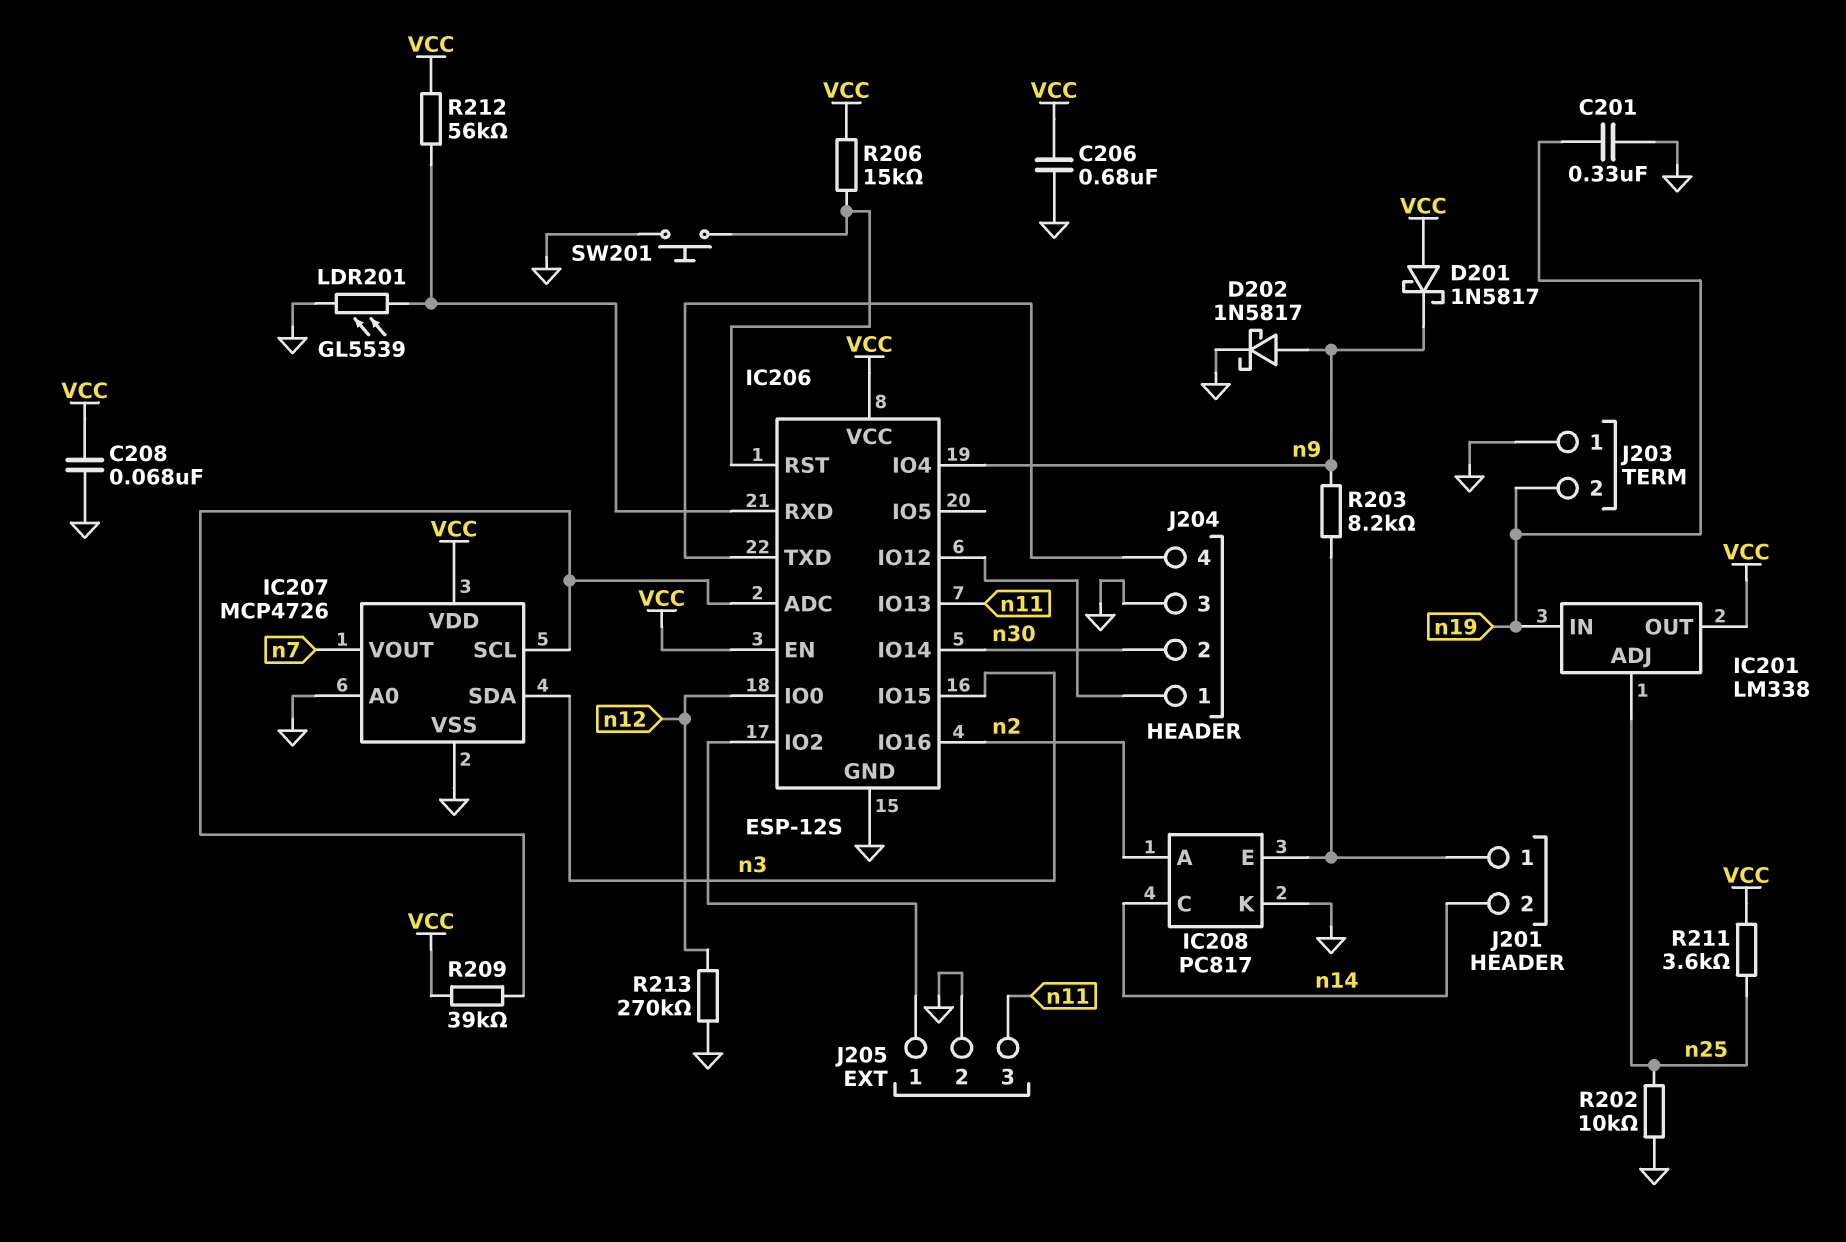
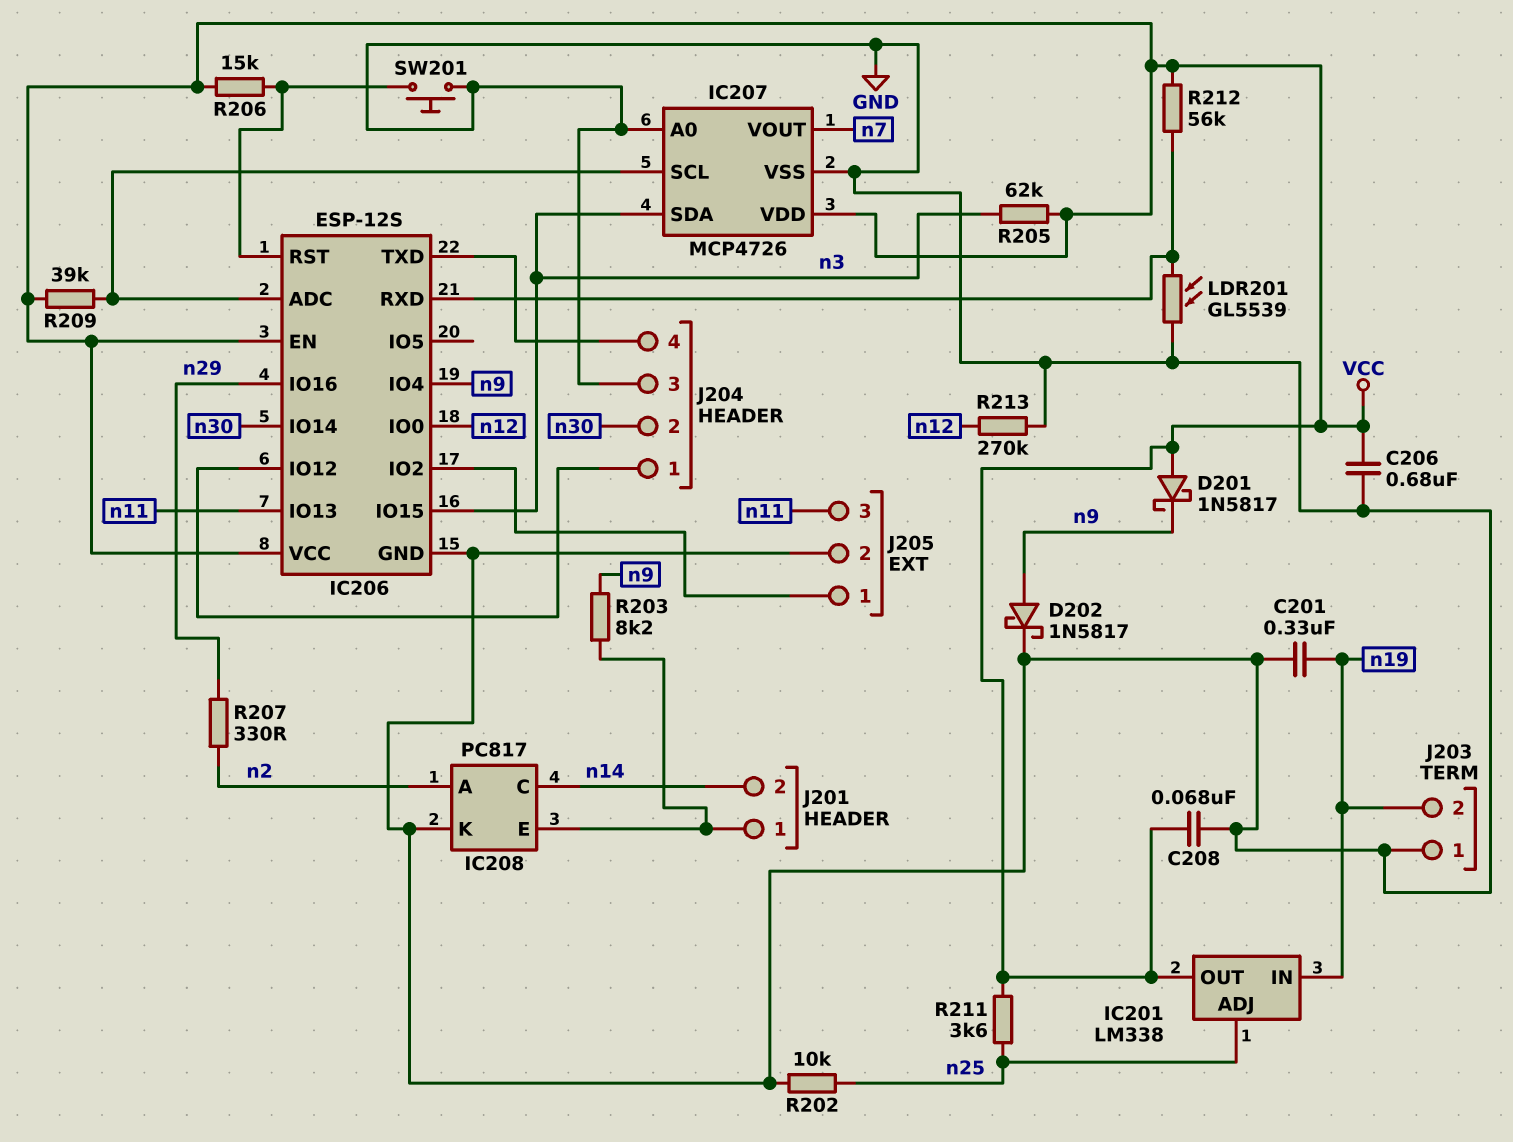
IC206 pin IO16: n2 -> n29
R205: none -> 62k (VCC, n3)
R207: none -> 330 (n2, n29)

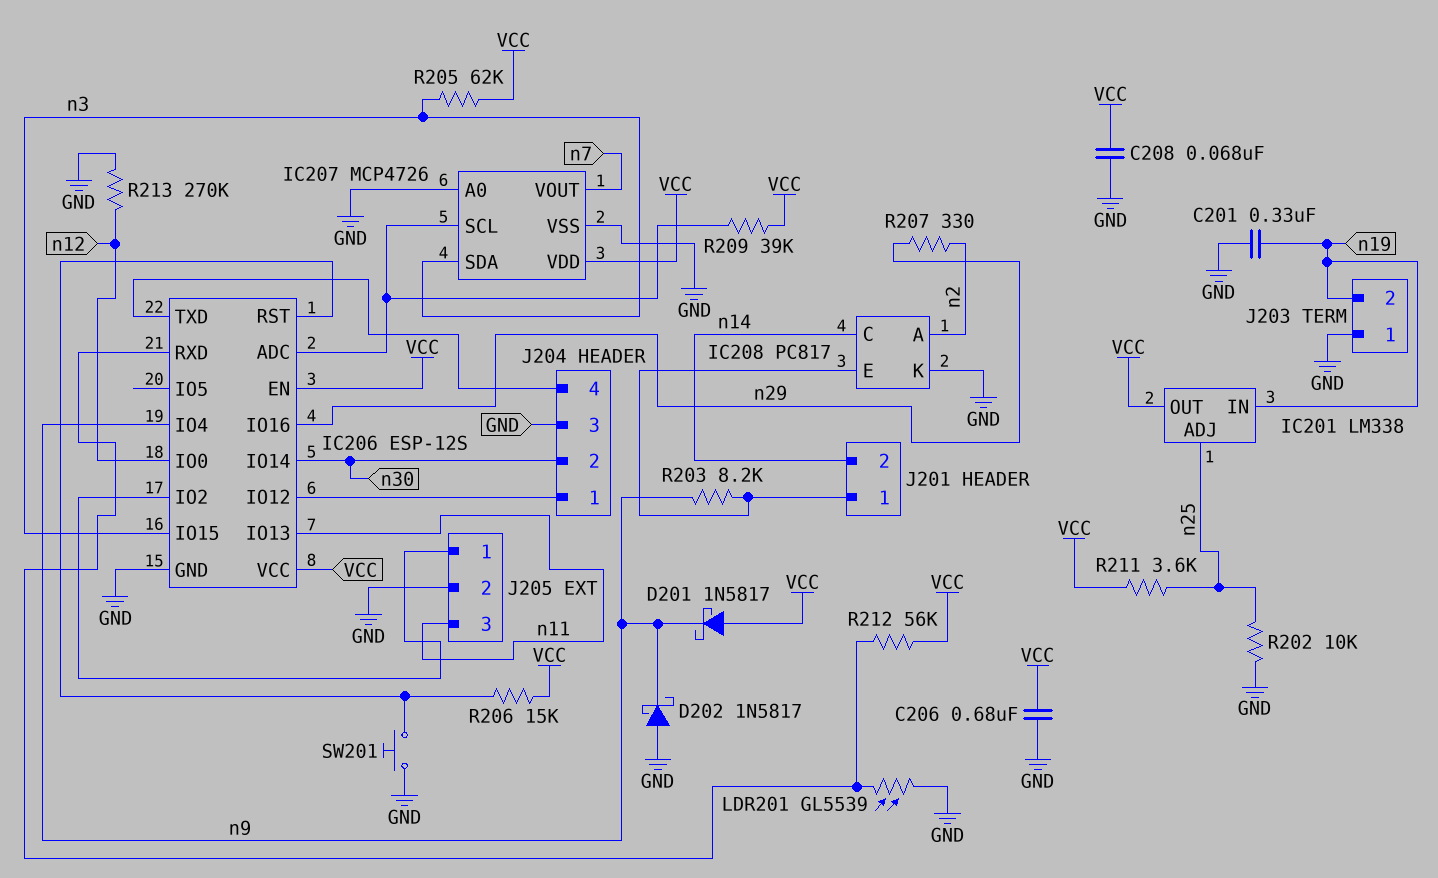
D202: schottky 1N5817 (A n9, K GND) -> schottky 1N5817 (A GND, K n9)

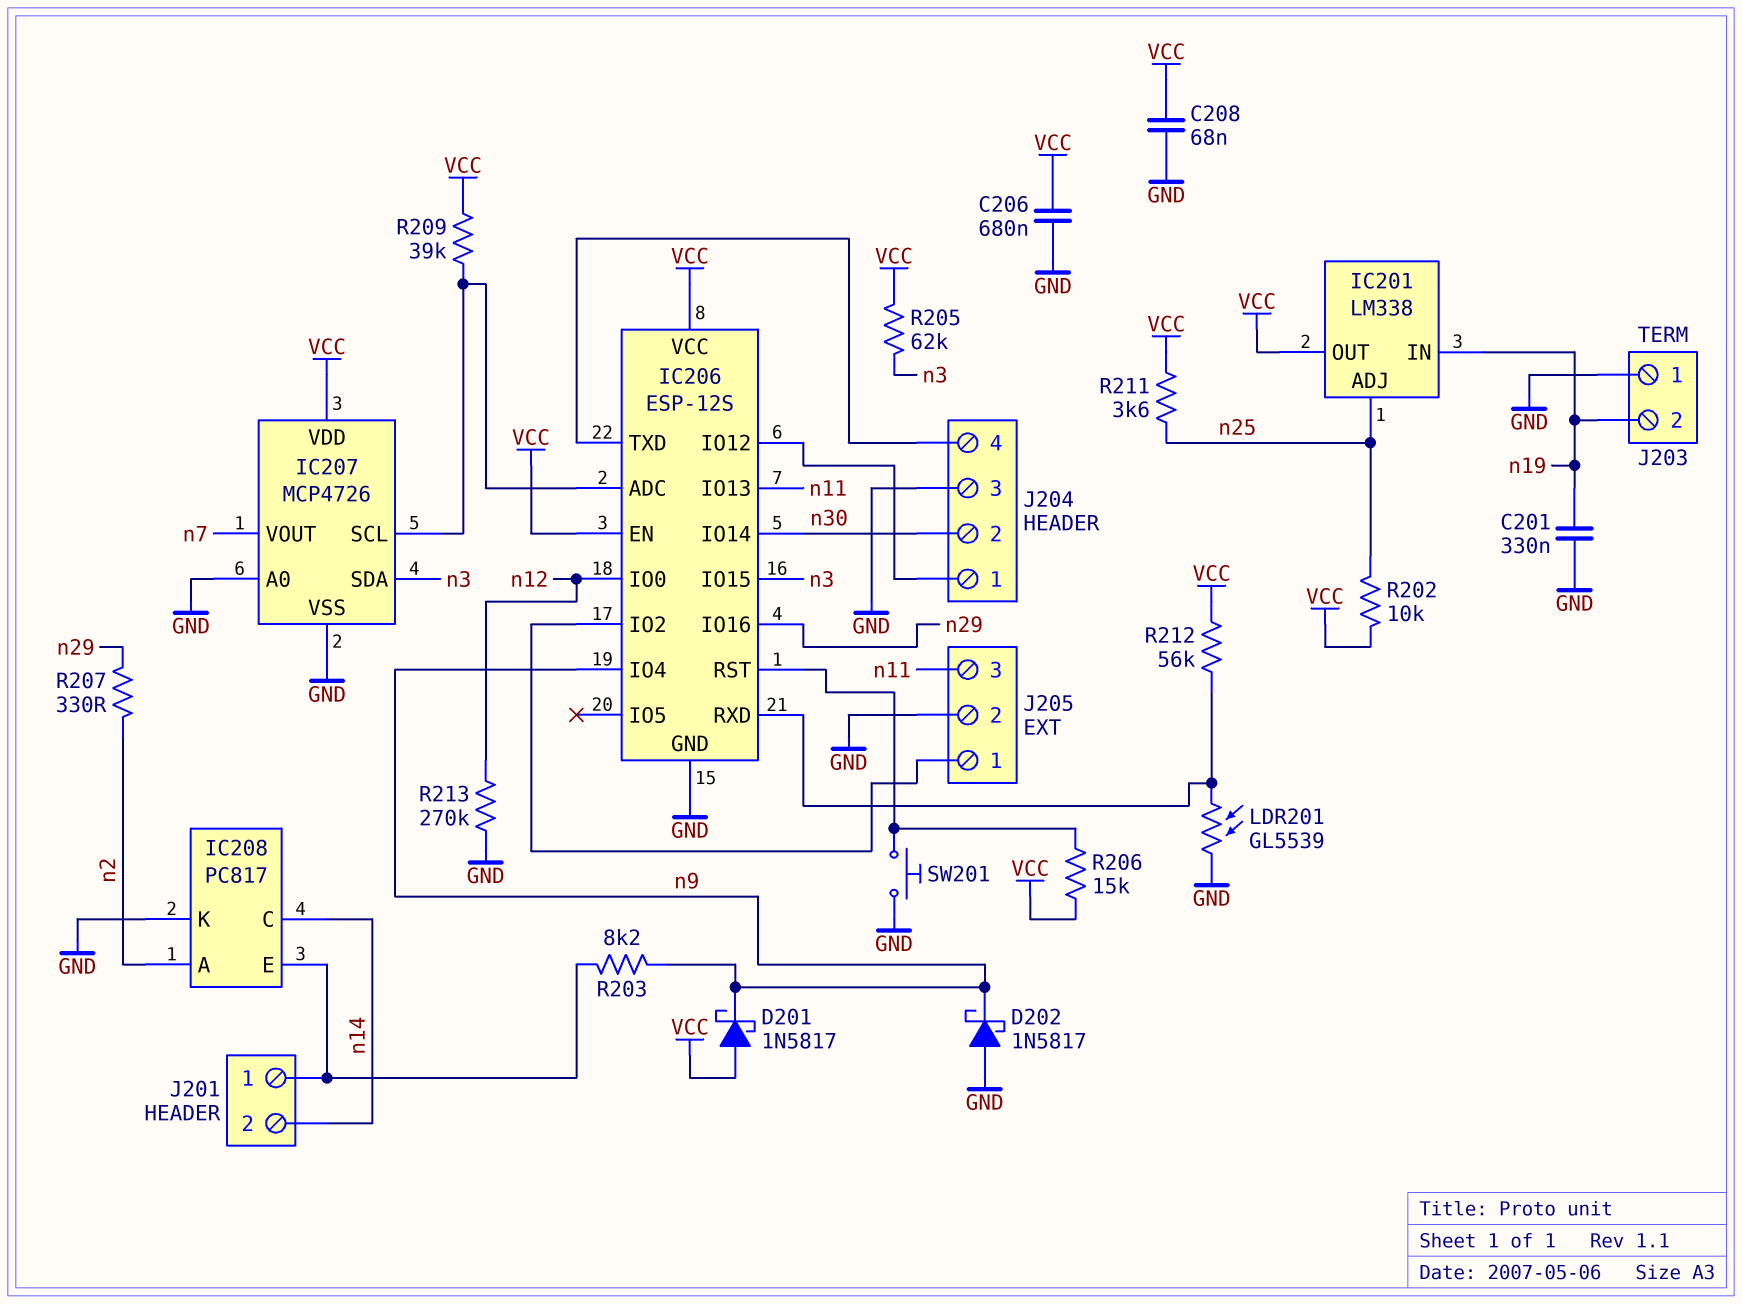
R202: 10k (GND, n25) -> 10k (VCC, n25)

